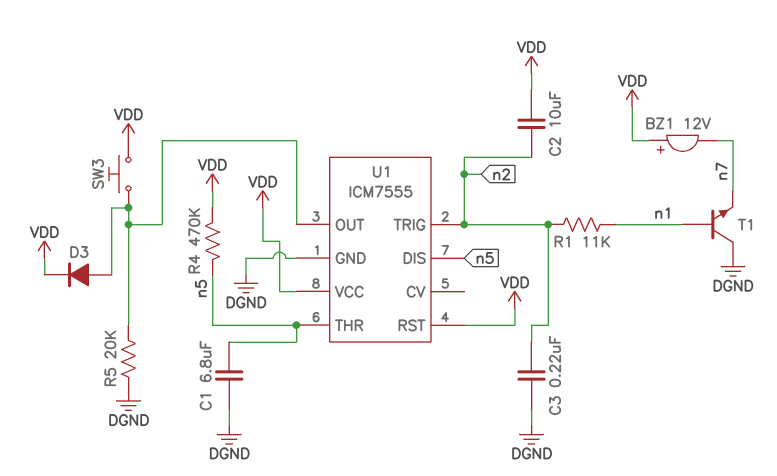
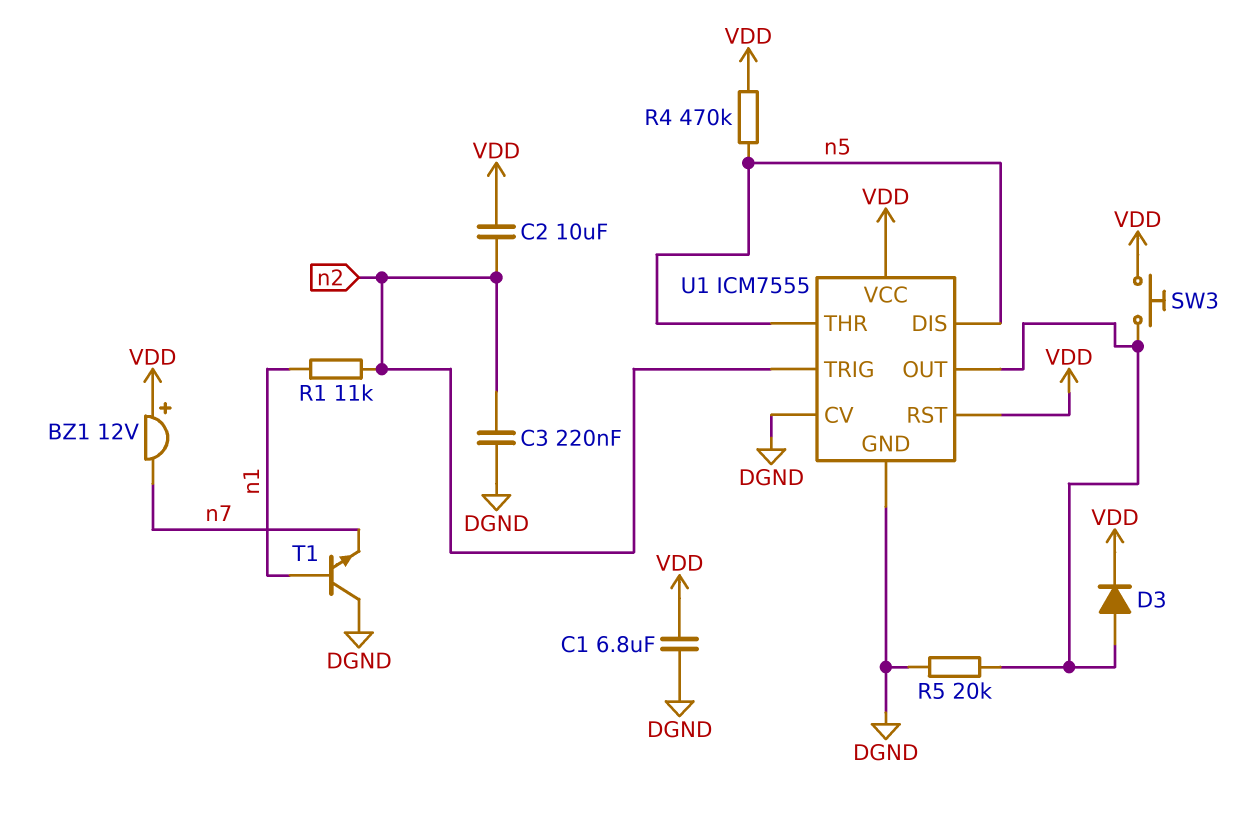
C1: 6.8uF (DGND, n5) -> 6.8uF (DGND, VDD)
U1 pin CV: none -> DGND

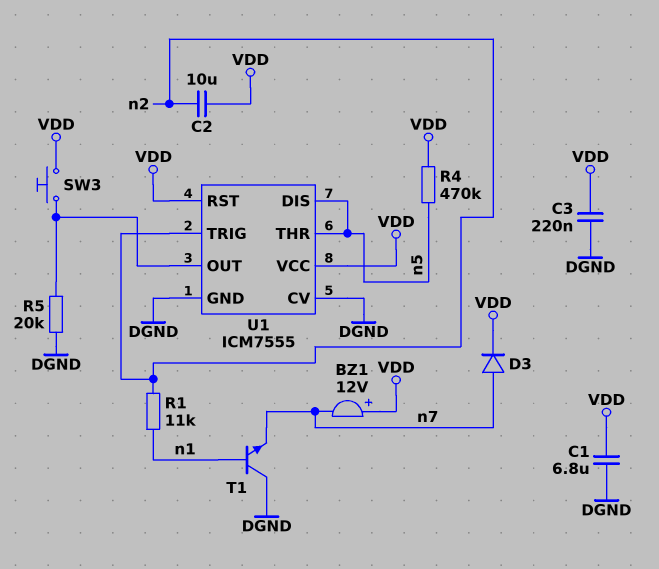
C3: 220nF (DGND, n2) -> 220nF (DGND, VDD)
D3: diode (A U1/OUT, K VDD) -> diode (A n7, K VDD)

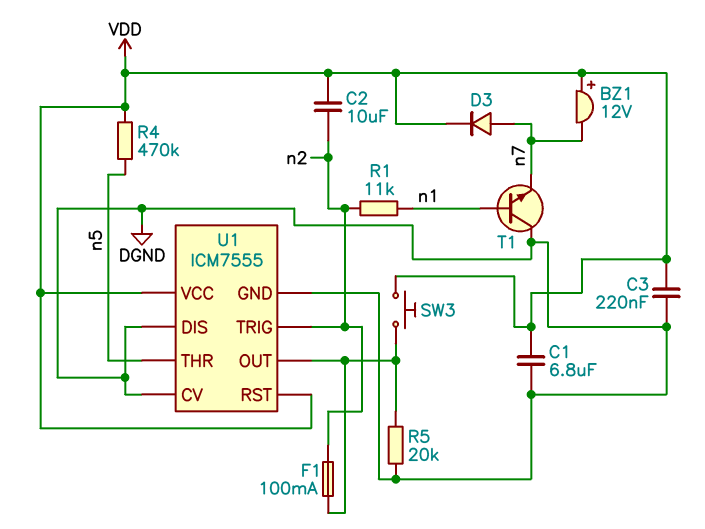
F1: none -> 100mA (U1/OUT, n2)
U1 pin DIS: n5 -> DGND

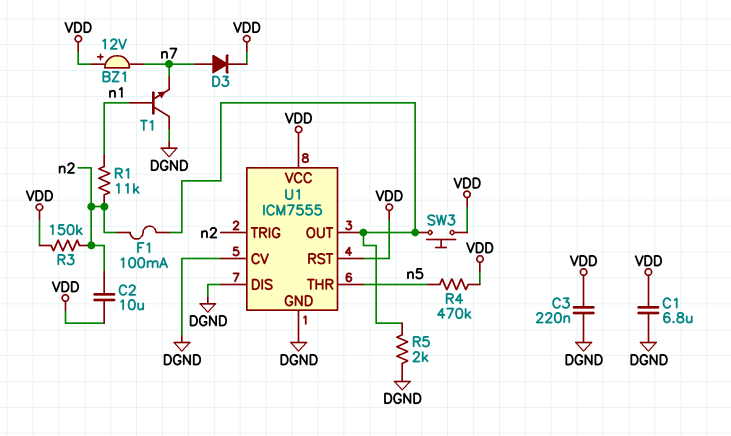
R3: none -> 150k (VDD, n2)
R5: 20k (DGND, U1/OUT) -> 2k (DGND, U1/OUT)

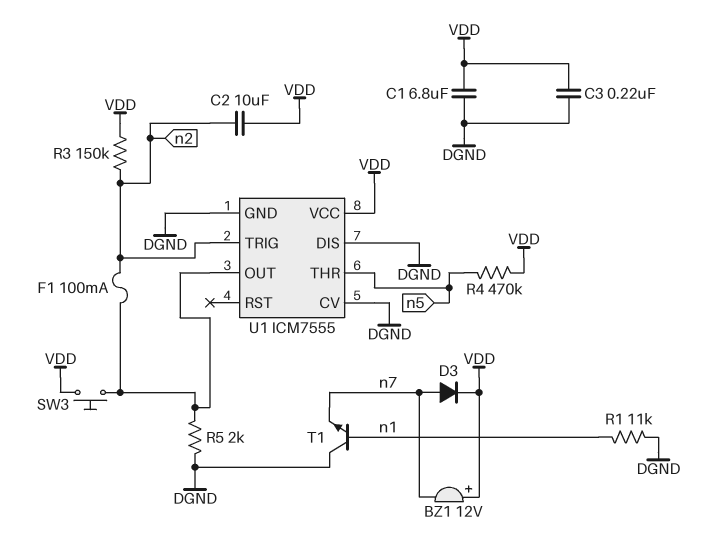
R1: 11k (n1, n2) -> 11k (DGND, n1)
U1 pin RST: VDD -> none

